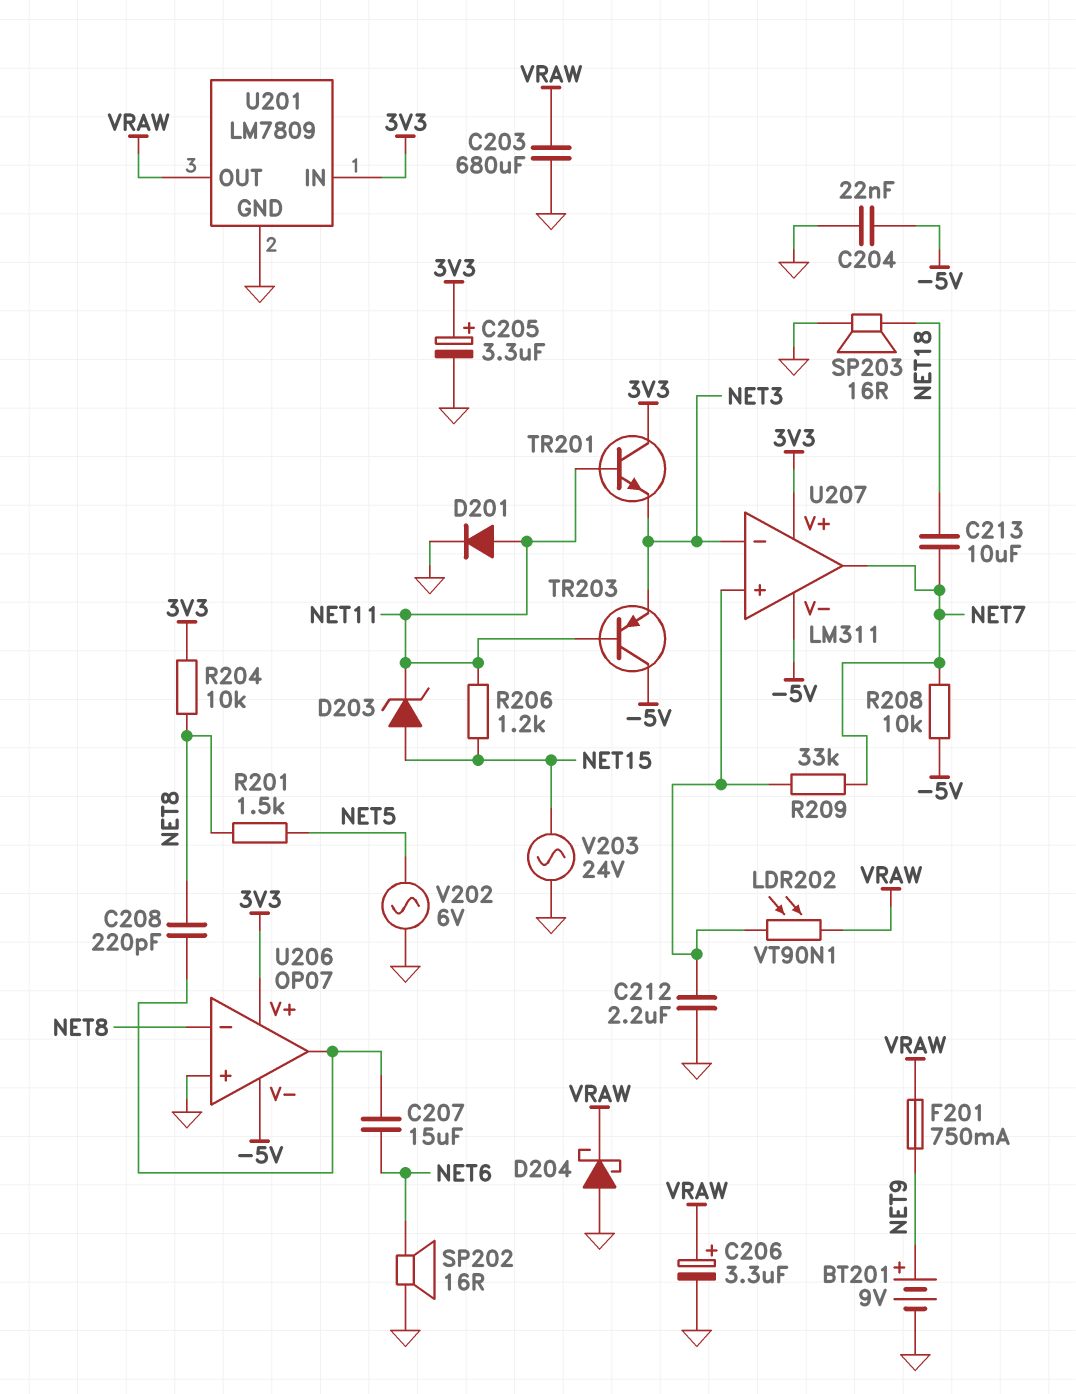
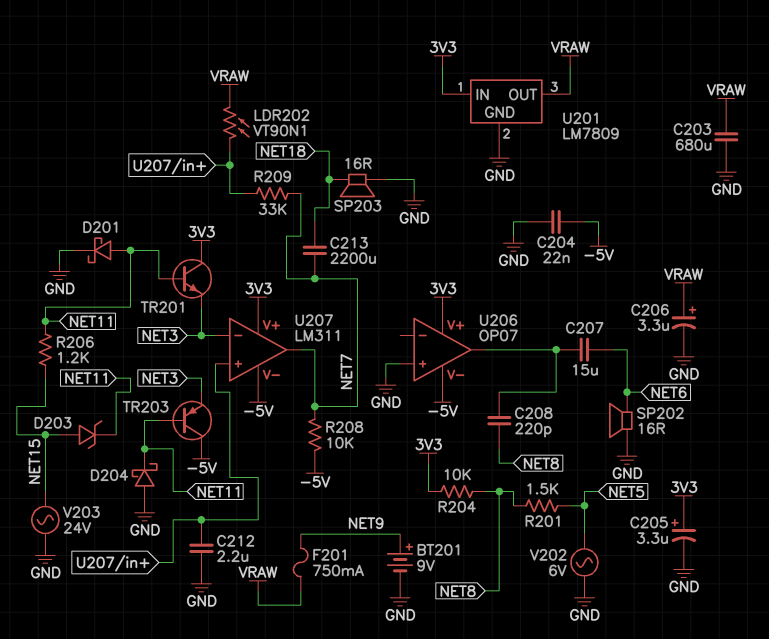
C213: 10uF (NET7, NET18) -> 2200uF (NET7, NET18)
D201: diode (A NET11, K GND) -> schottky (A NET11, K GND)
D204: schottky (A GND, K VRAW) -> schottky (A GND, K NET11)
U206 pin in-: NET8 -> none

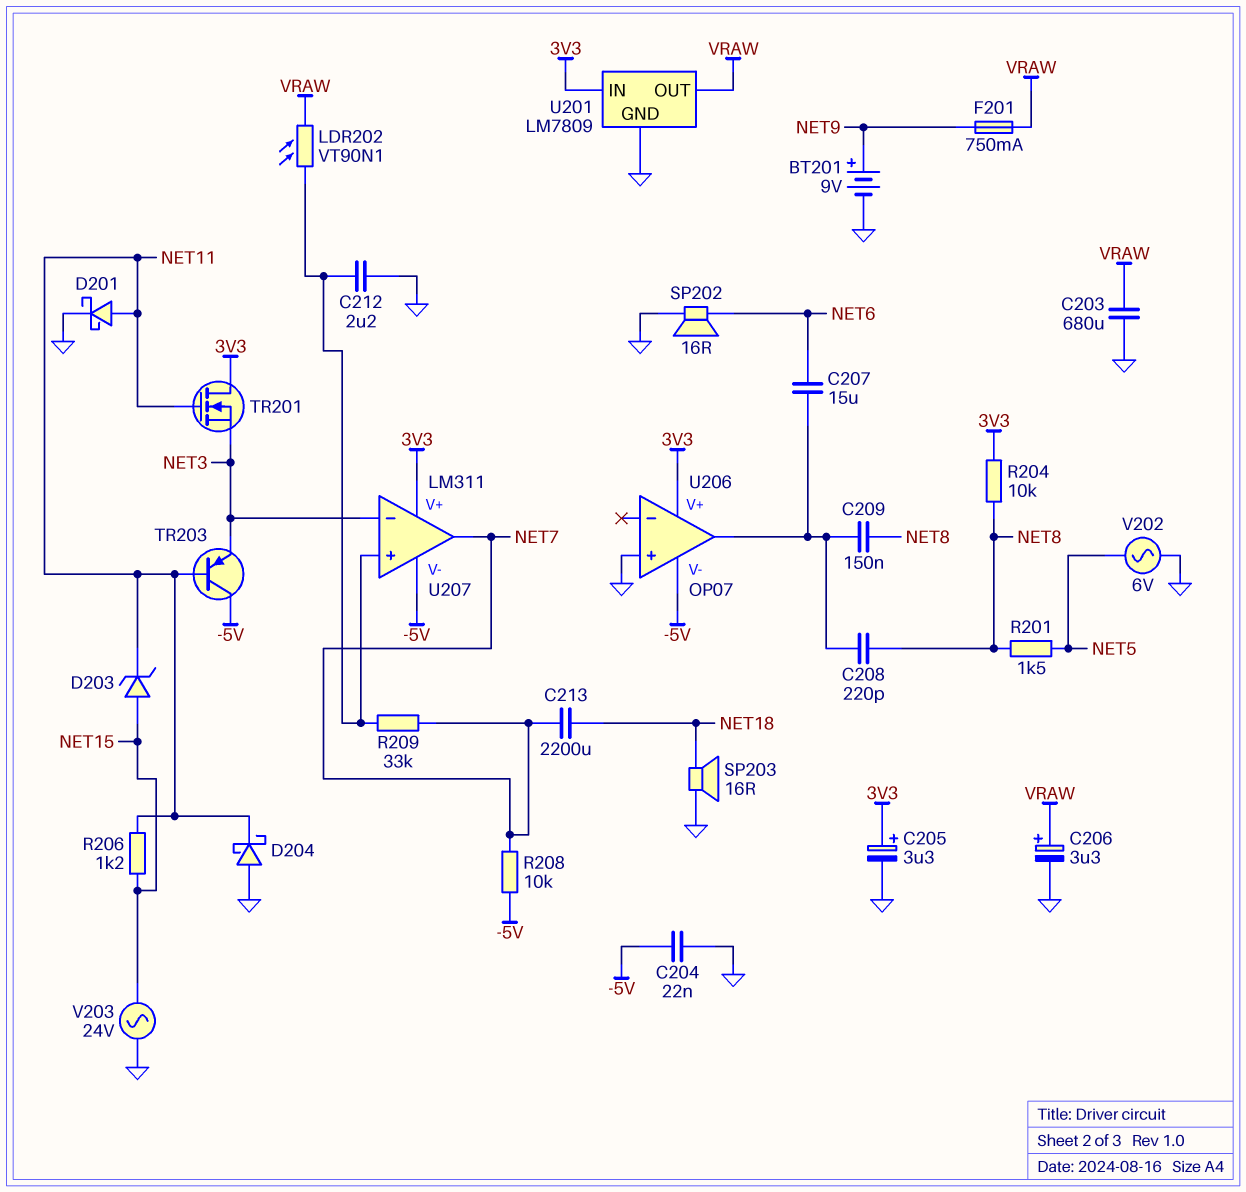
C209: none -> 150nF (NET8, U206/out)
TR201: NPN (B NET11, C 3V3, E NET3) -> NMOS (G NET11, D 3V3, S NET3)

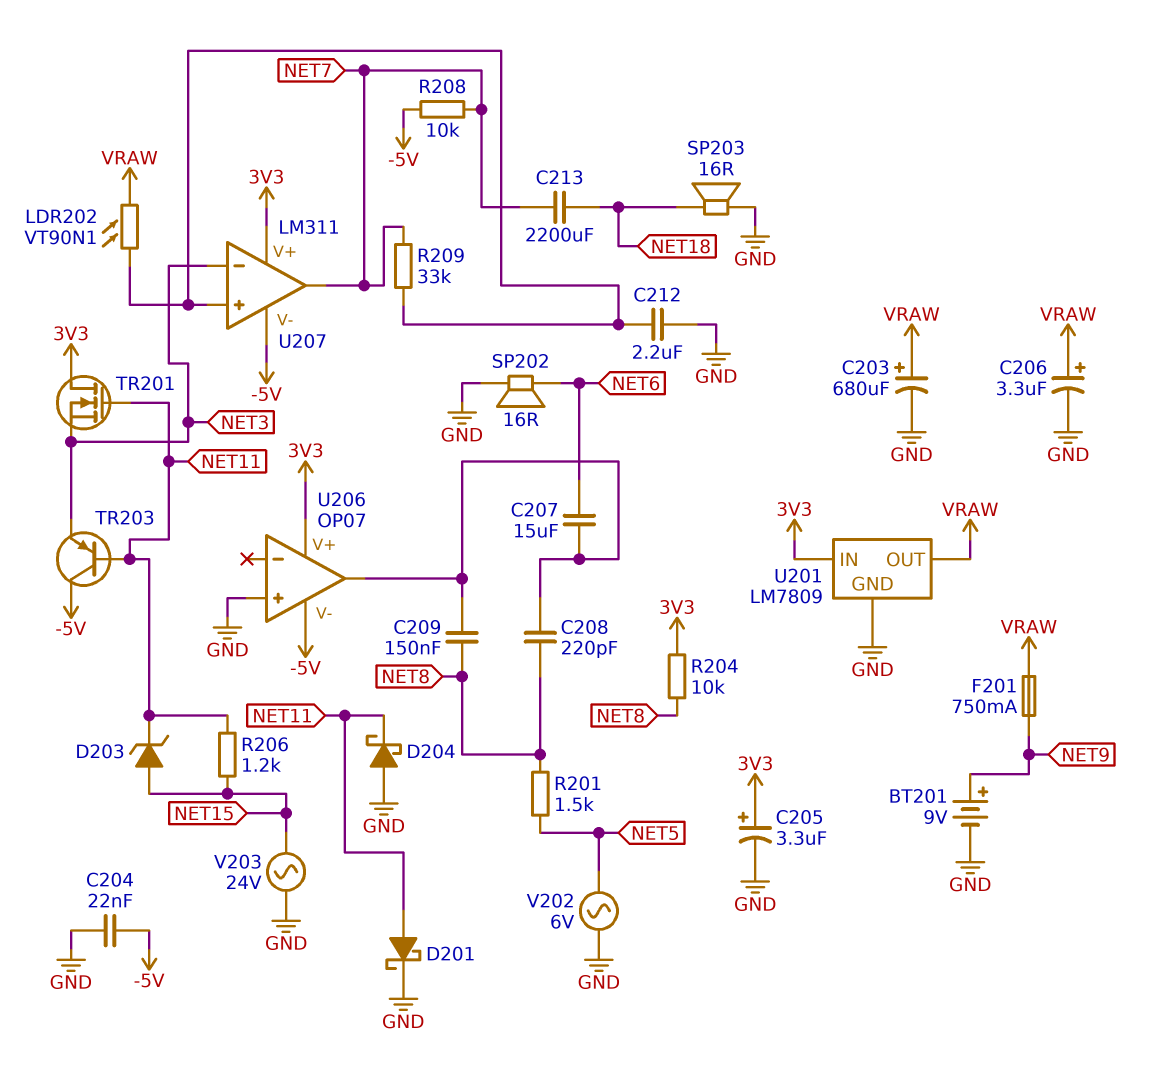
C203: 680uF (GND, VRAW) -> 680uF (plus VRAW, minus GND)

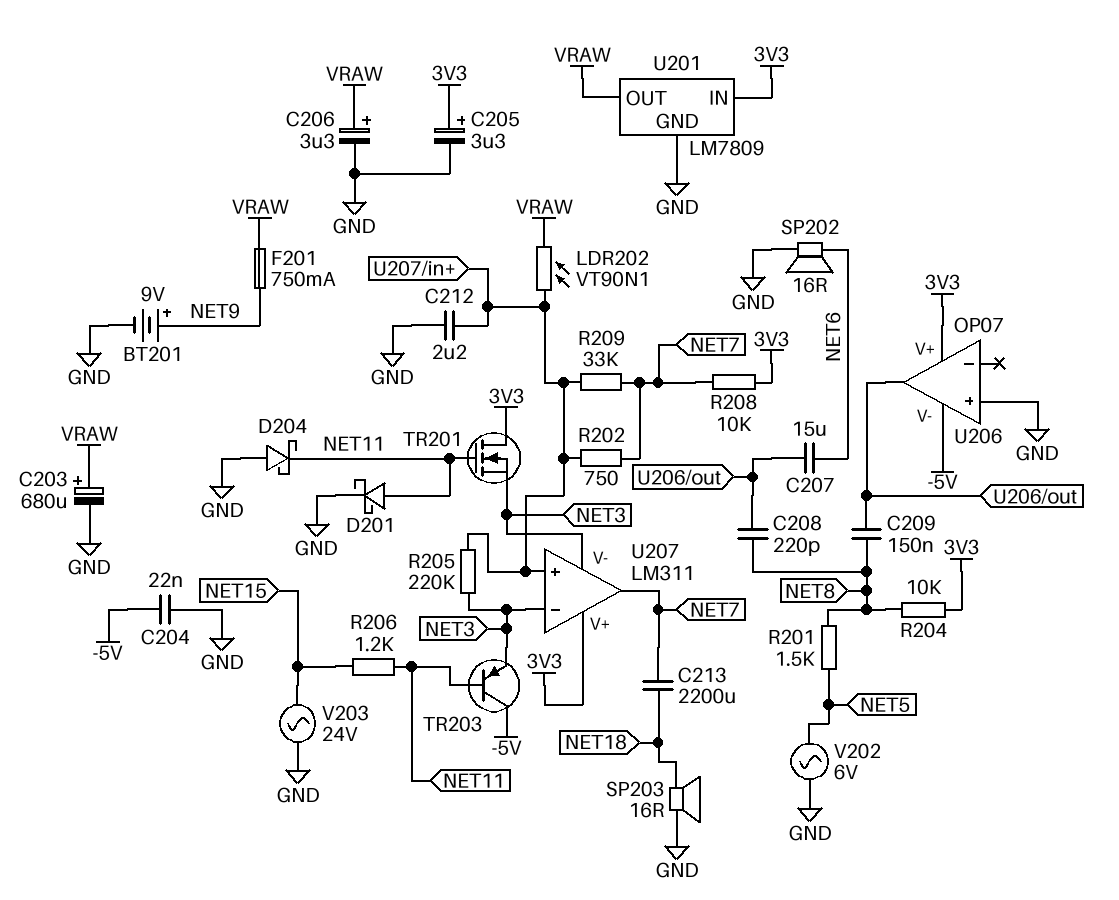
D203: zener (A NET15, K NET11) -> none
R202: none -> 750 (NET7, U207/in+)
R205: none -> 220k (NET3, U207/in+)
R208: 10k (-5V, NET7) -> 10k (3V3, NET7)
U207 pin V-: -5V -> NET3

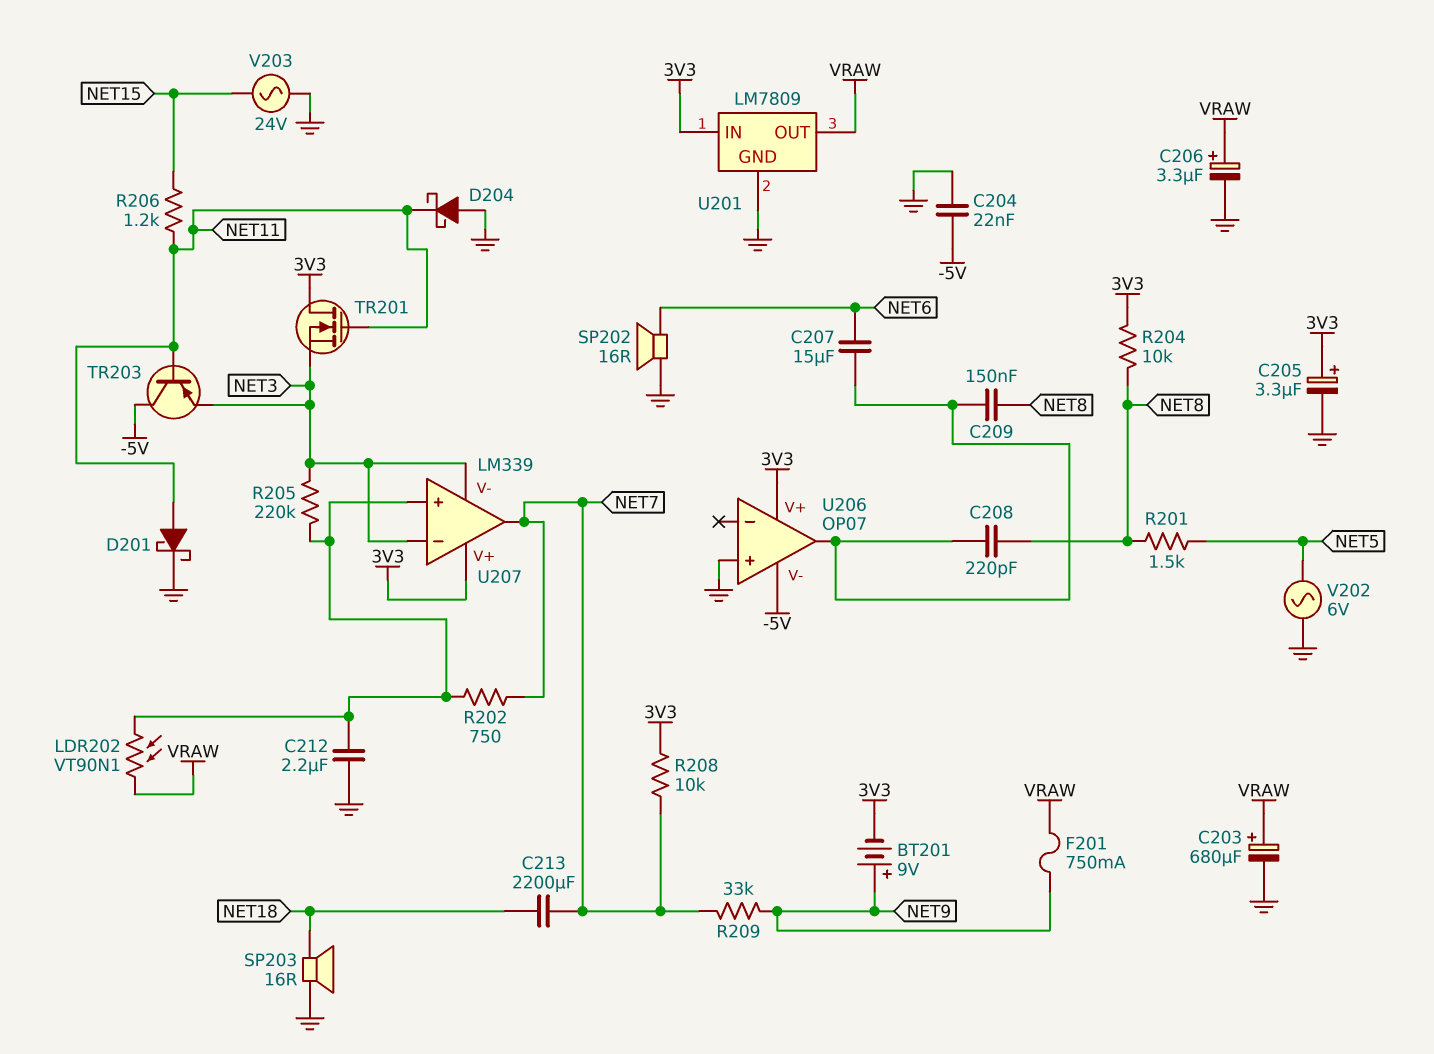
BT201: 9V (plus NET9, minus GND) -> 9V (plus NET9, minus 3V3)
R209: 33k (NET7, U207/in+) -> 33k (NET7, NET9)
U207: LM311 -> LM339

